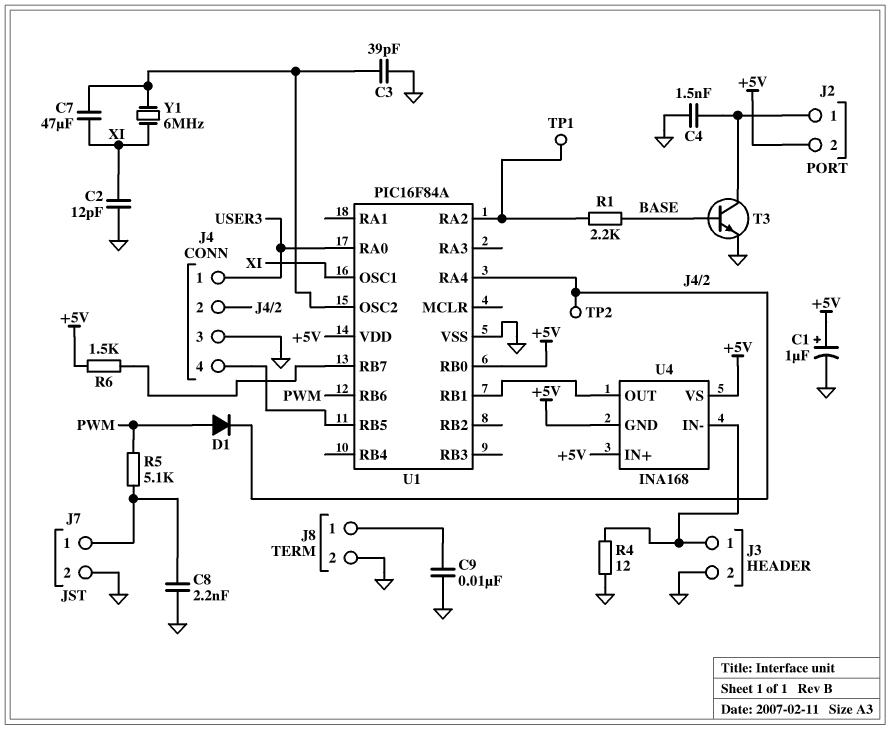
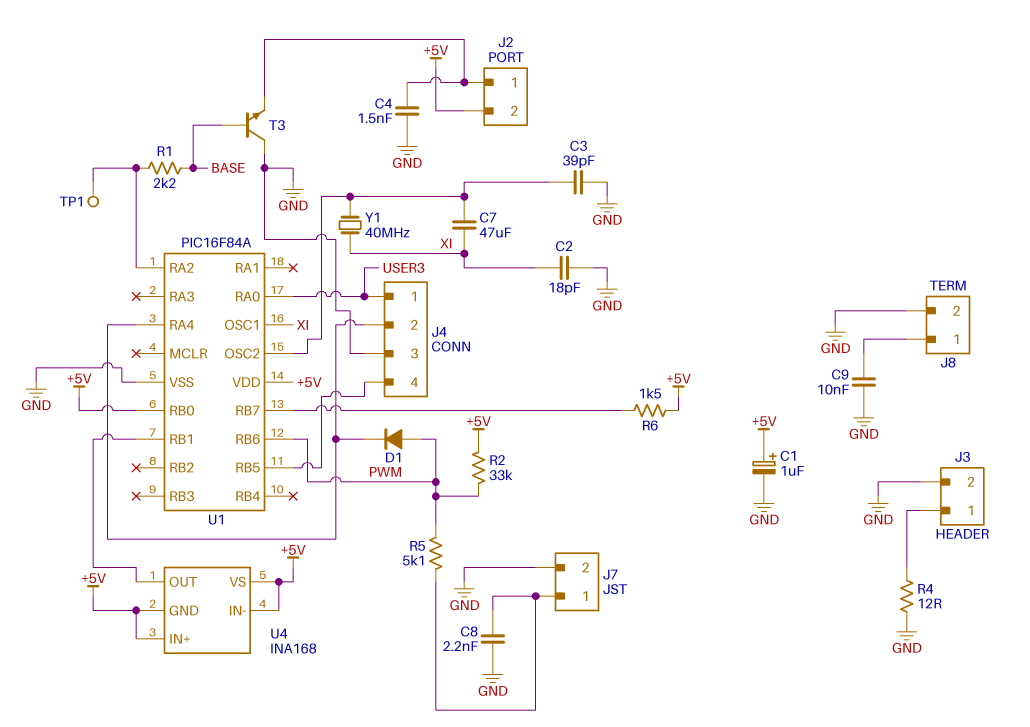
C2: 12pF (GND, XI) -> 18pF (GND, XI)
R2: none -> 33k (+5V, PWM)
T3: NPN (B BASE, C J2/1, E GND) -> NPN (B BASE, C GND, E J2/1)
TP2: test point (J4/2) -> none
U4 pin IN-: J3/1 -> +5V
Y1: 6MHz (U1/OSC2, XI) -> 40MHz (U1/OSC2, XI)

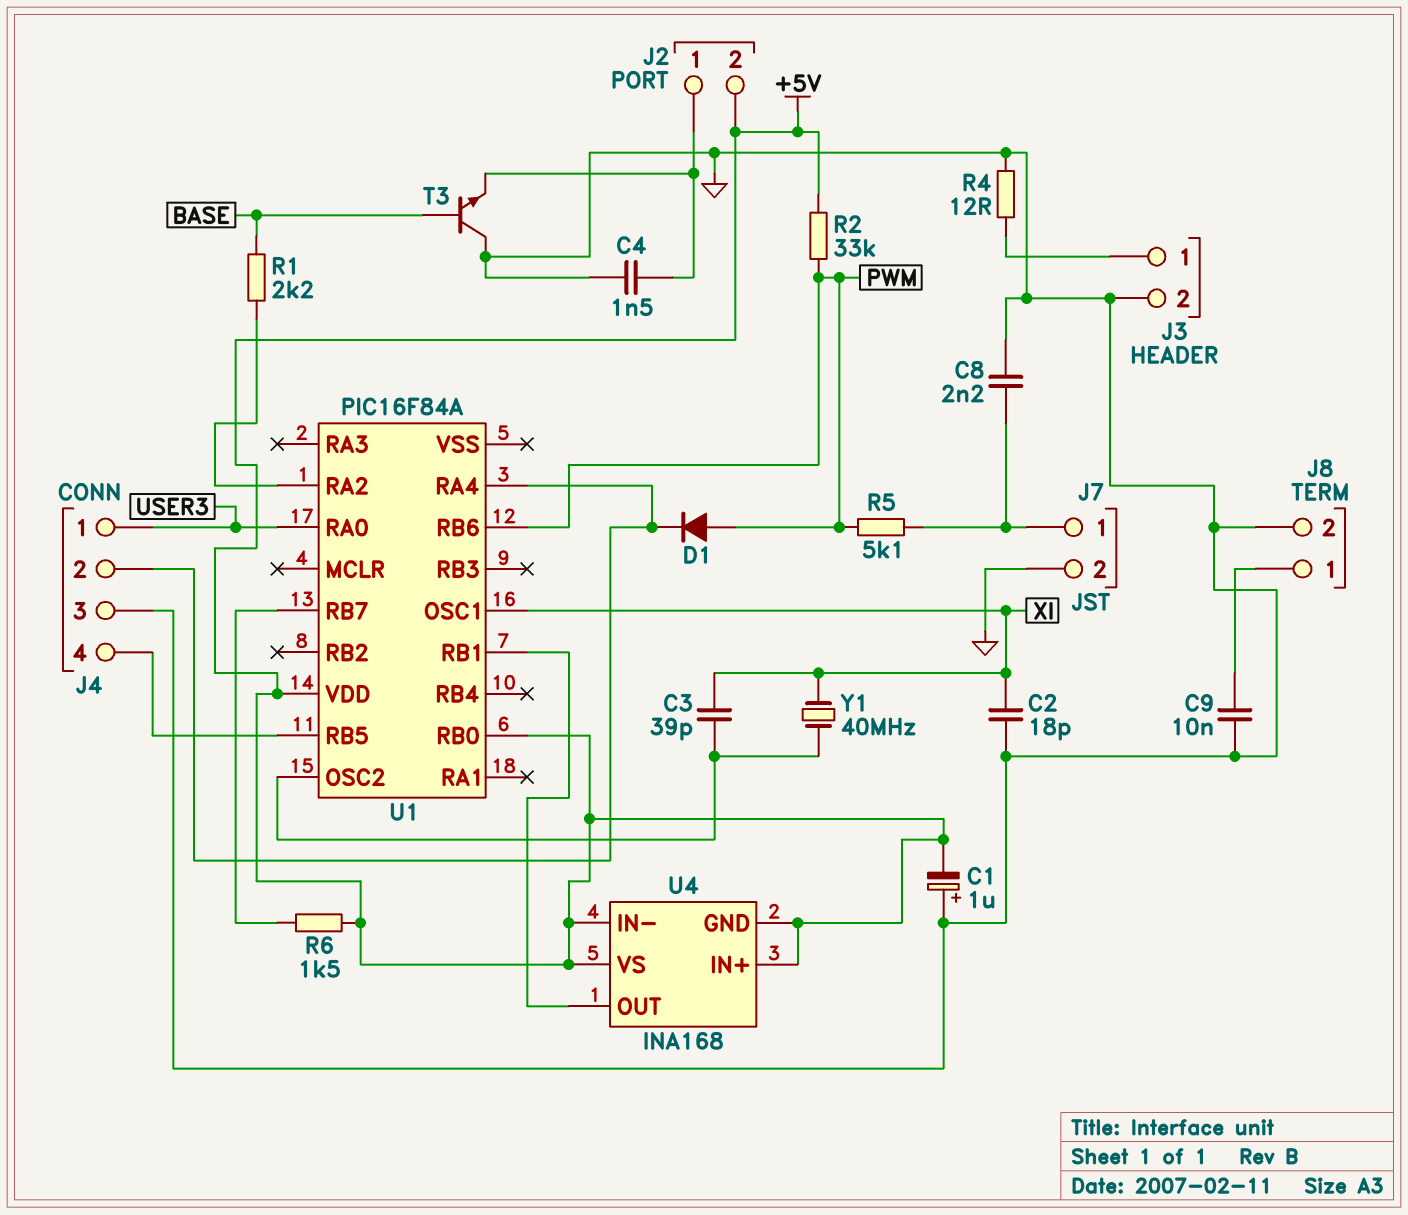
C1: 1uF (plus +5V, minus GND) -> 1uF (plus GND, minus +5V)
C3: 39pF (GND, U1/OSC2) -> 39pF (U1/OSC2, XI)
C7: 47uF (U1/OSC2, XI) -> none
TP1: test point (U1/RA2) -> none
U1 pin VSS: GND -> none

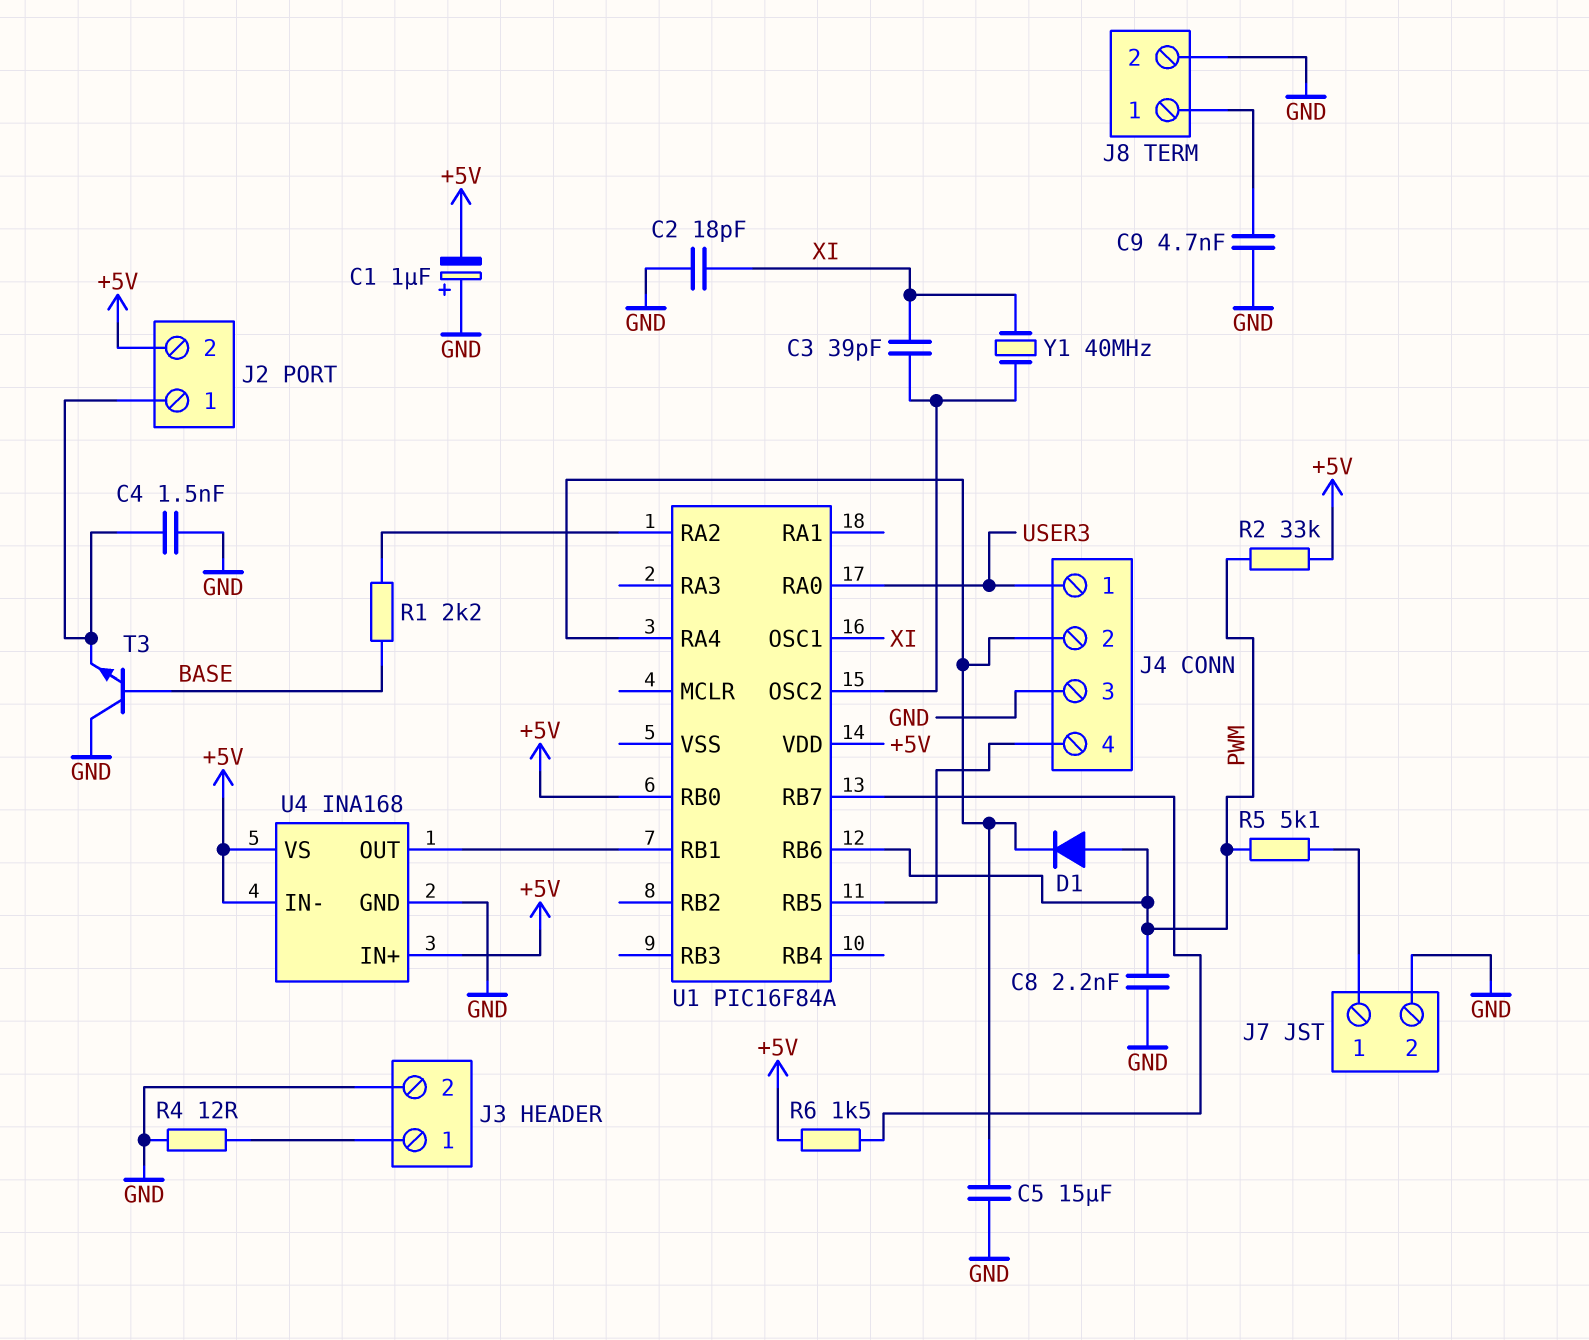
C5: none -> 15uF (GND, J4/2)
C8: 2.2nF (GND, J7/1) -> 2.2nF (GND, PWM)
C9: 10nF (GND, J8/1) -> 4.7nF (GND, J8/1)
U4 pin GND: +5V -> GND

